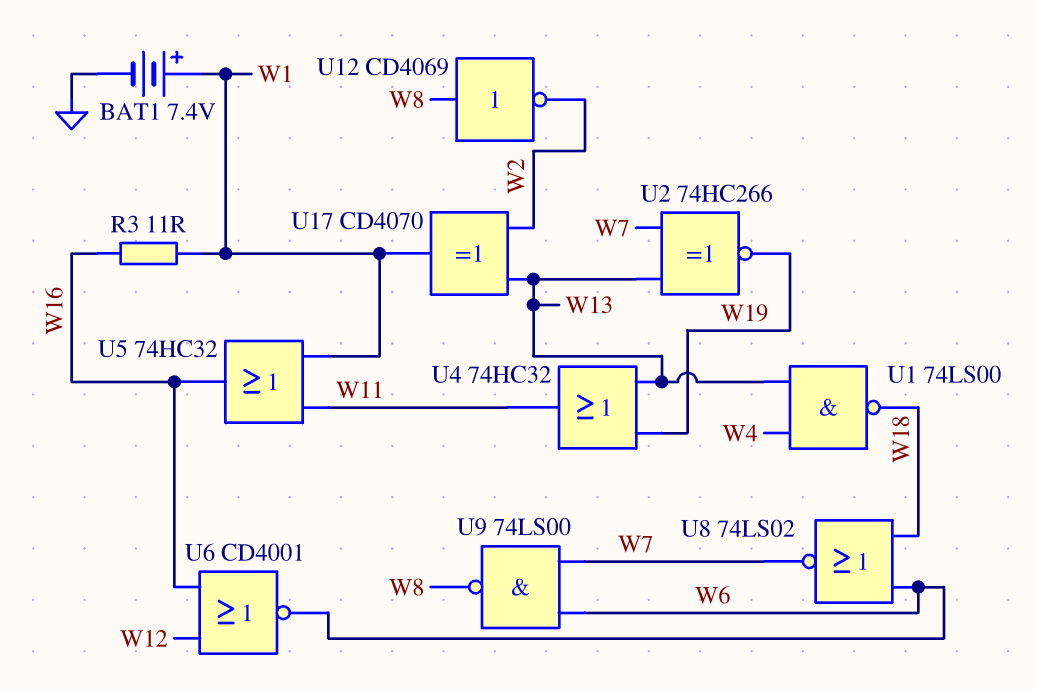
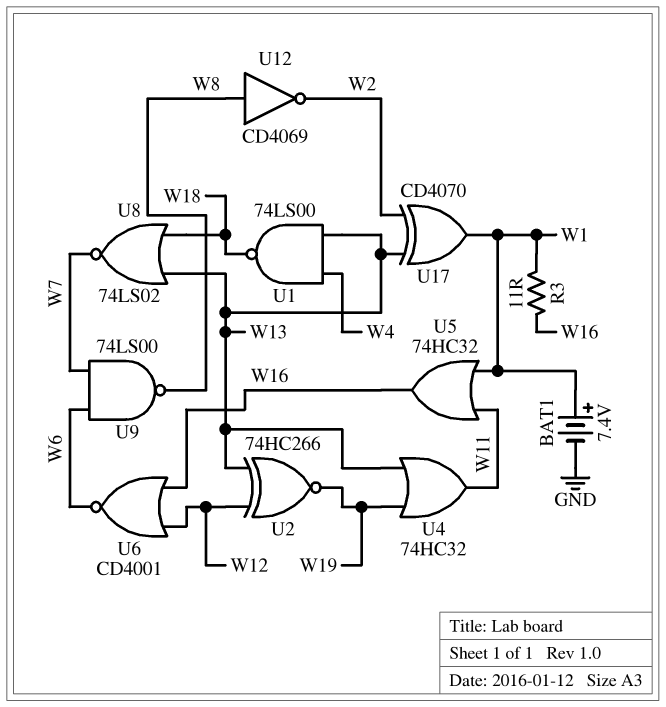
U2: XNOR 74HC266 (in W7, in W13, out W19) -> XNOR 74HC266 (in W12, in W13, out W19)
U8: NOR 74LS02 (in W6, in W18, out W7) -> NOR 74LS02 (in W13, in W18, out W7)

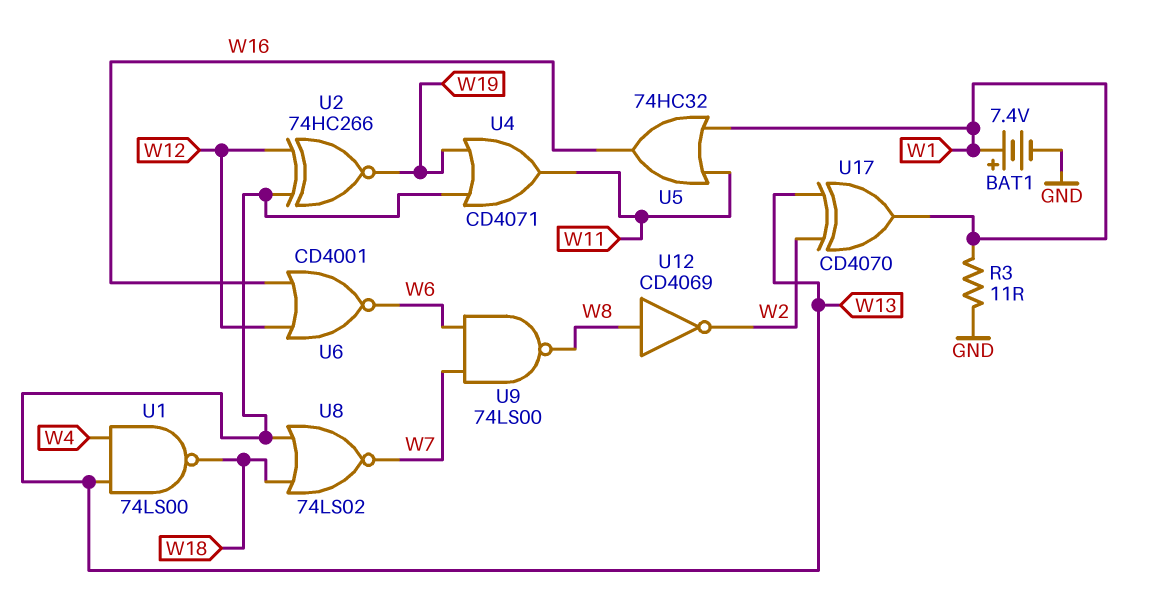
R3: 11 (W1, W16) -> 11 (GND, W1)
U4: OR 74HC32 (in W13, in W19, out W11) -> OR CD4071 (in W13, in W19, out W11)

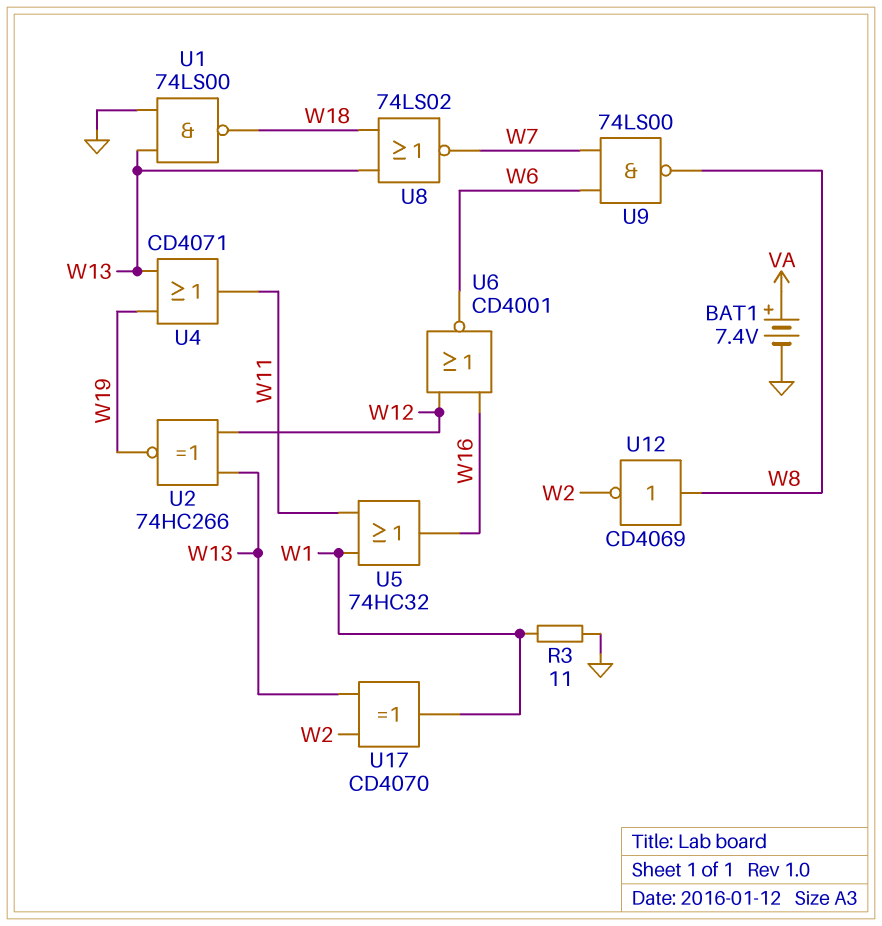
BAT1: 7.4V (plus W1, minus GND) -> 7.4V (plus VA, minus GND)
U1: NAND 74LS00 (in W4, in W13, out W18) -> NAND 74LS00 (in GND, in W13, out W18)

